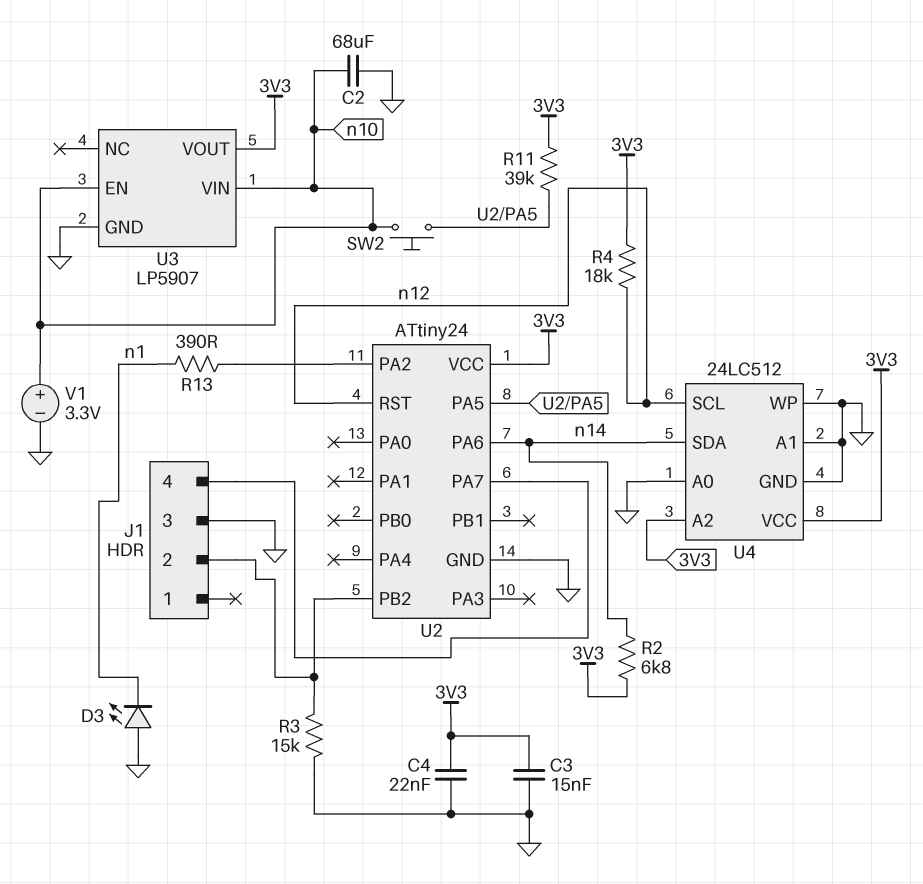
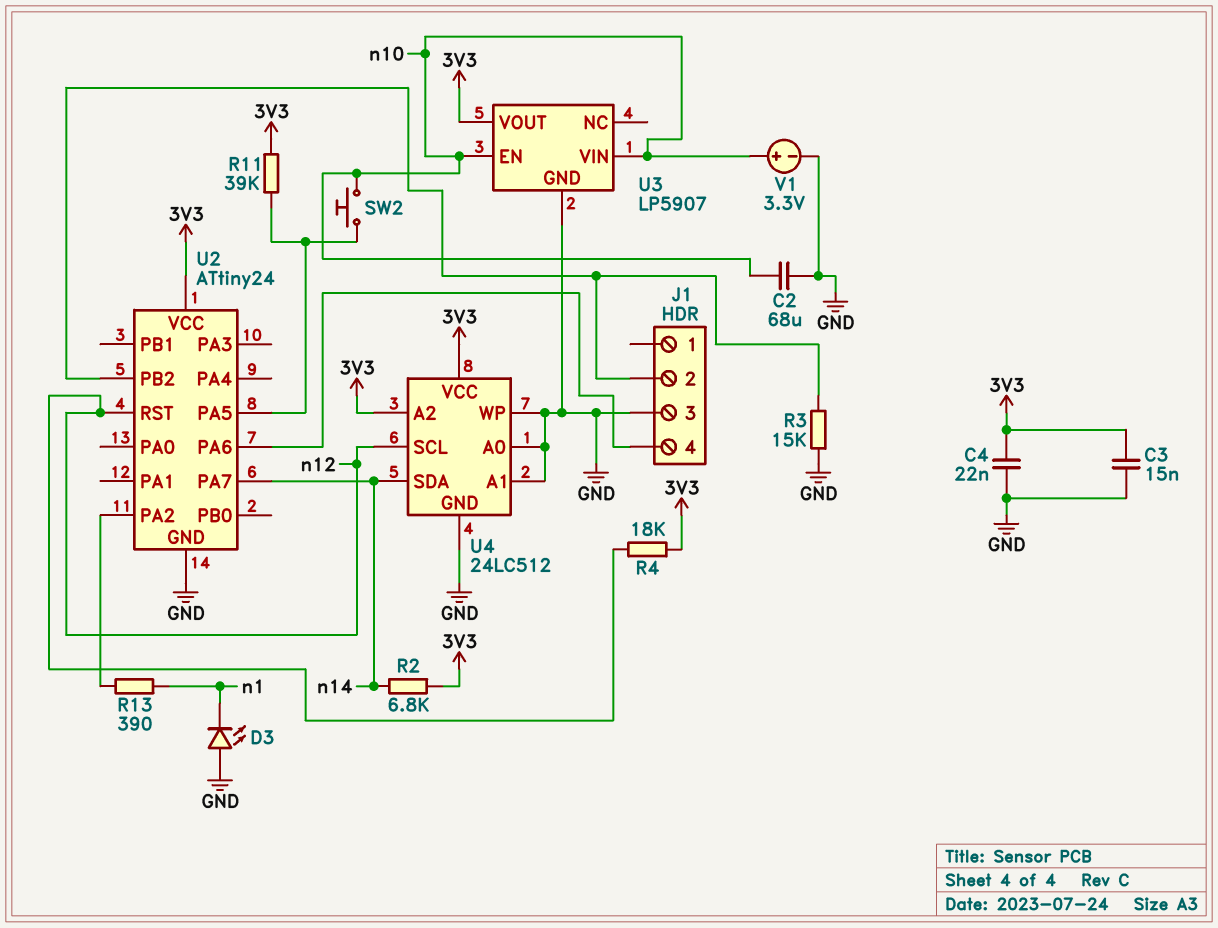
U2 pin PA6: n14 -> J1/4
U2 pin PA7: J1/4 -> n14

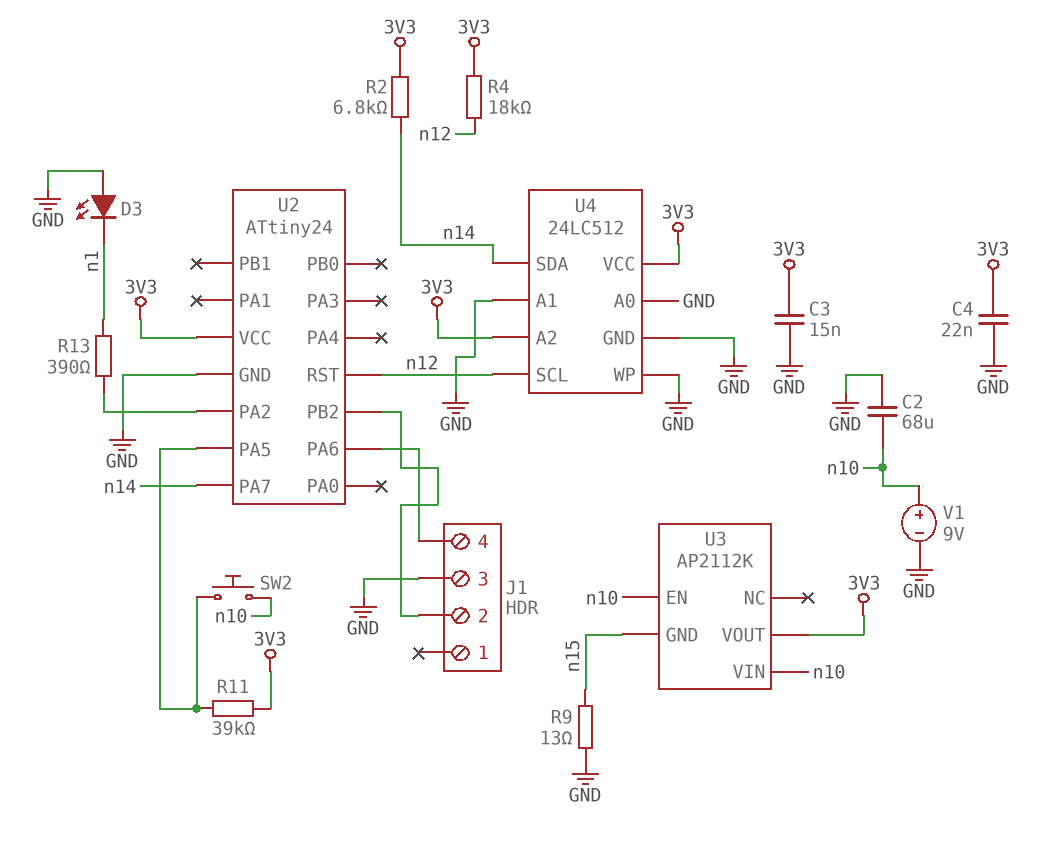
R3: 15k (GND, J1/2) -> none
R9: none -> 13 (GND, n15)
U3: LP5907 -> AP2112K
U3 pin GND: GND -> n15
V1: 3.3V (plus n10, minus GND) -> 9V (plus n10, minus GND)

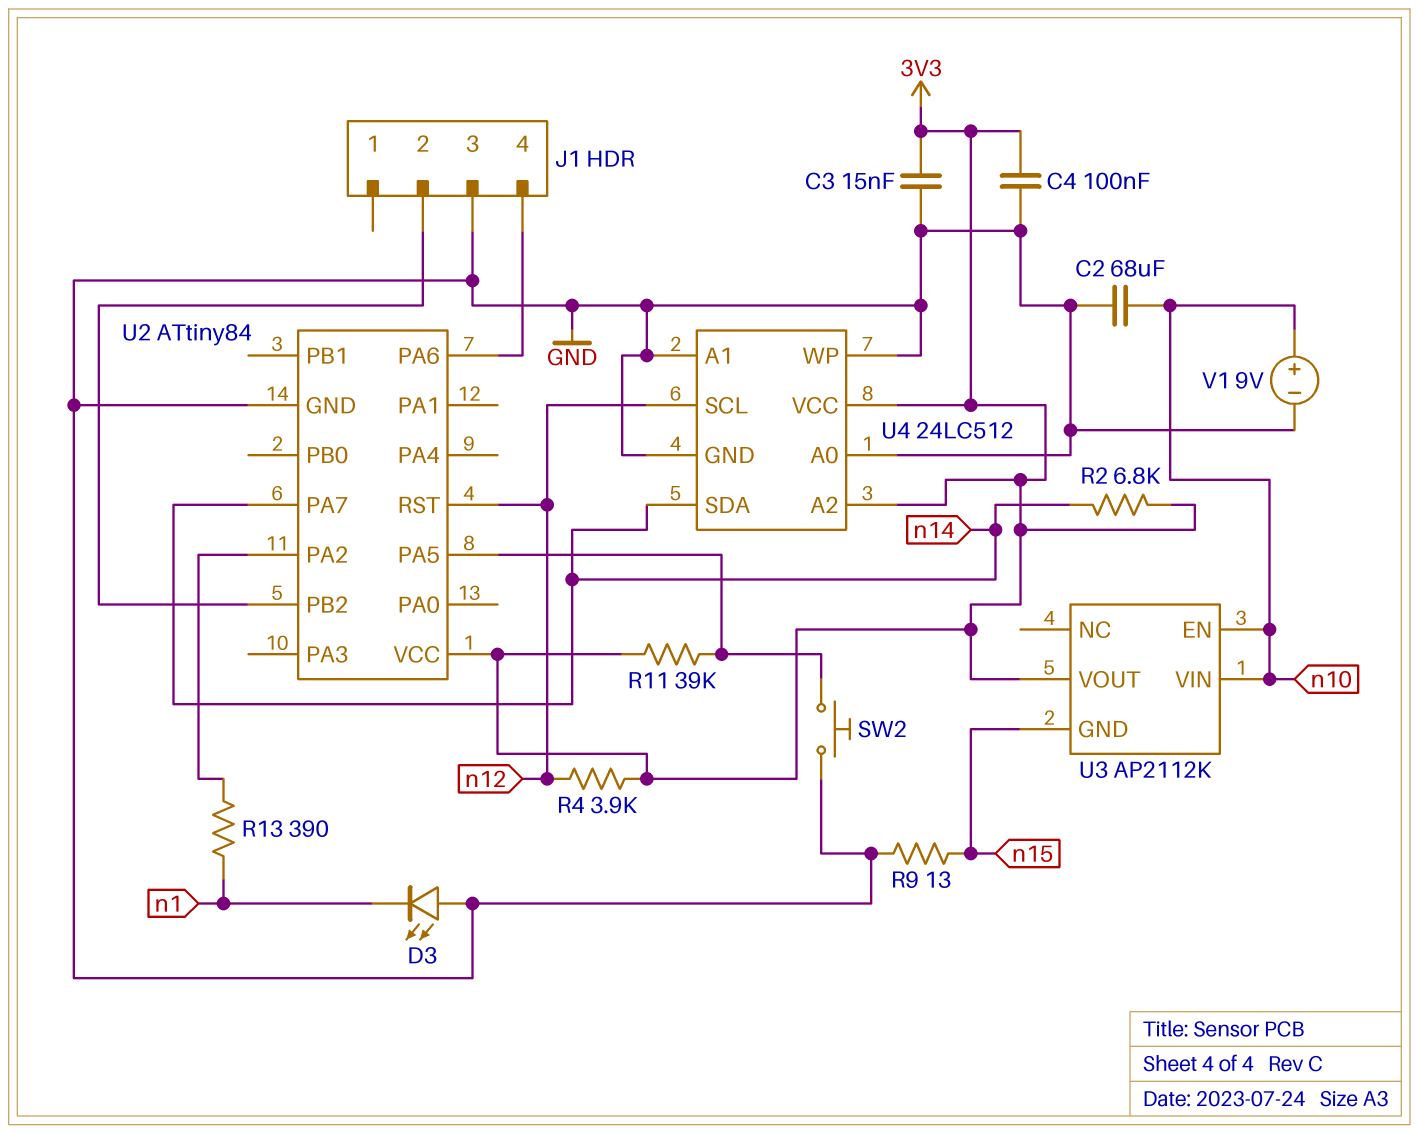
C4: 22nF (3V3, GND) -> 100nF (3V3, GND)
R4: 18k (3V3, n12) -> 3.9k (3V3, n12)
SW2: button (U2/PA5, n10) -> button (GND, U2/PA5)
U2: ATtiny24 -> ATtiny84

